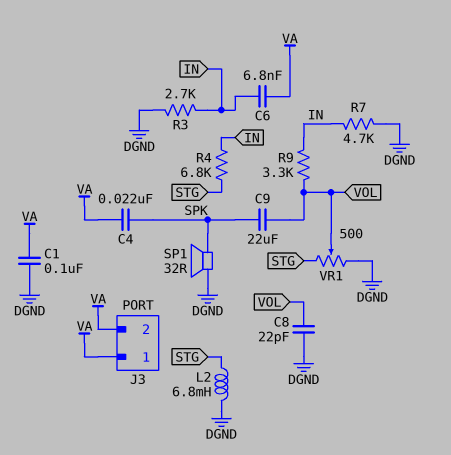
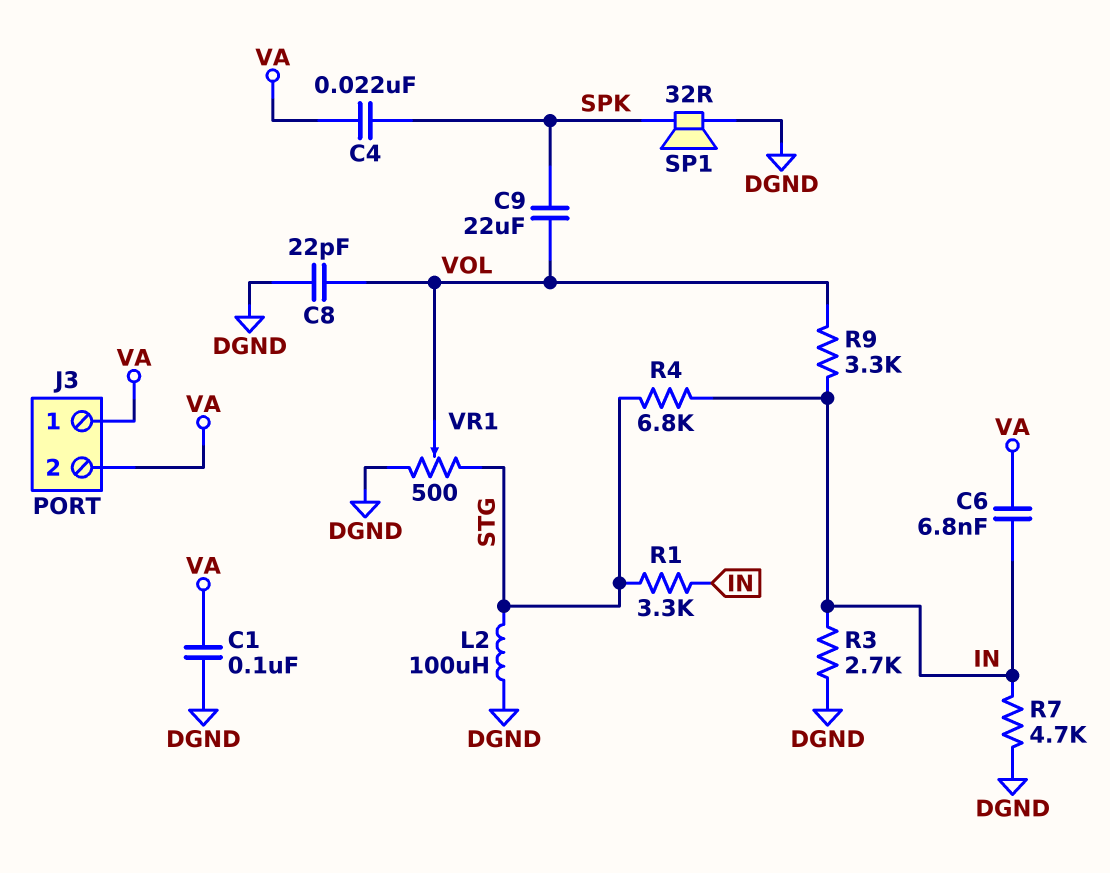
L2: 6.8mH (DGND, STG) -> 100uH (DGND, STG)
R1: none -> 3.3k (IN, STG)

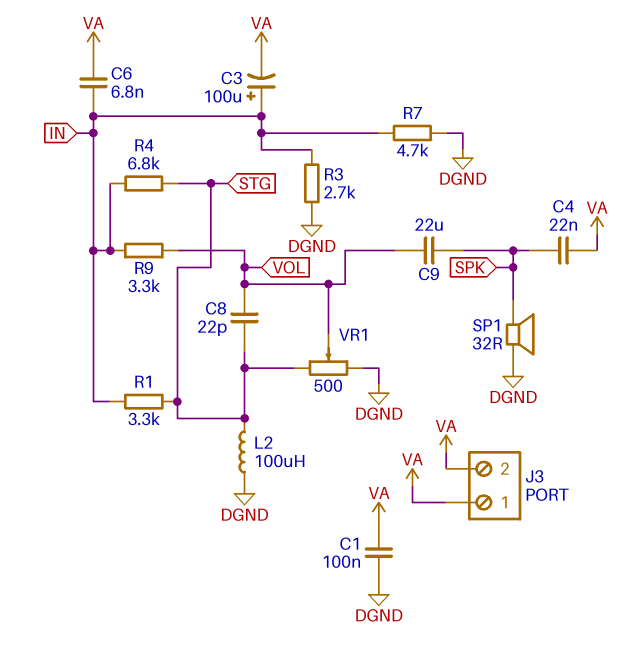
C3: none -> 100uF (plus IN, minus VA)
C8: 22pF (DGND, VOL) -> 22pF (STG, VOL)

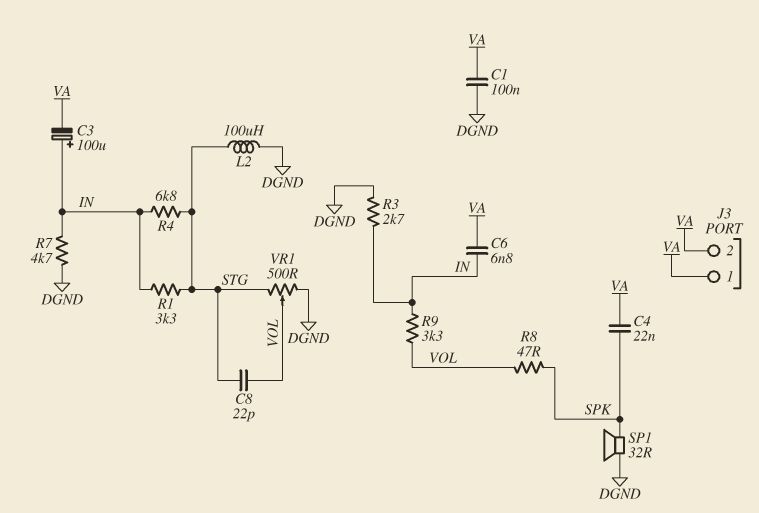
C9: 22uF (SPK, VOL) -> none
R8: none -> 47 (SPK, VOL)

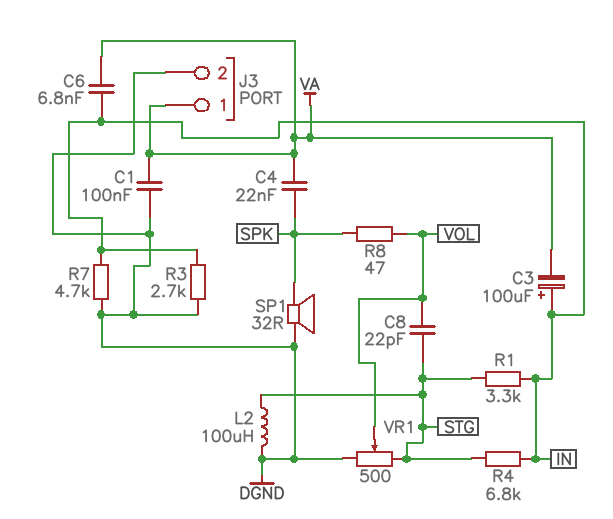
J3 pin 2: VA -> DGND
R9: 3.3k (IN, VOL) -> none

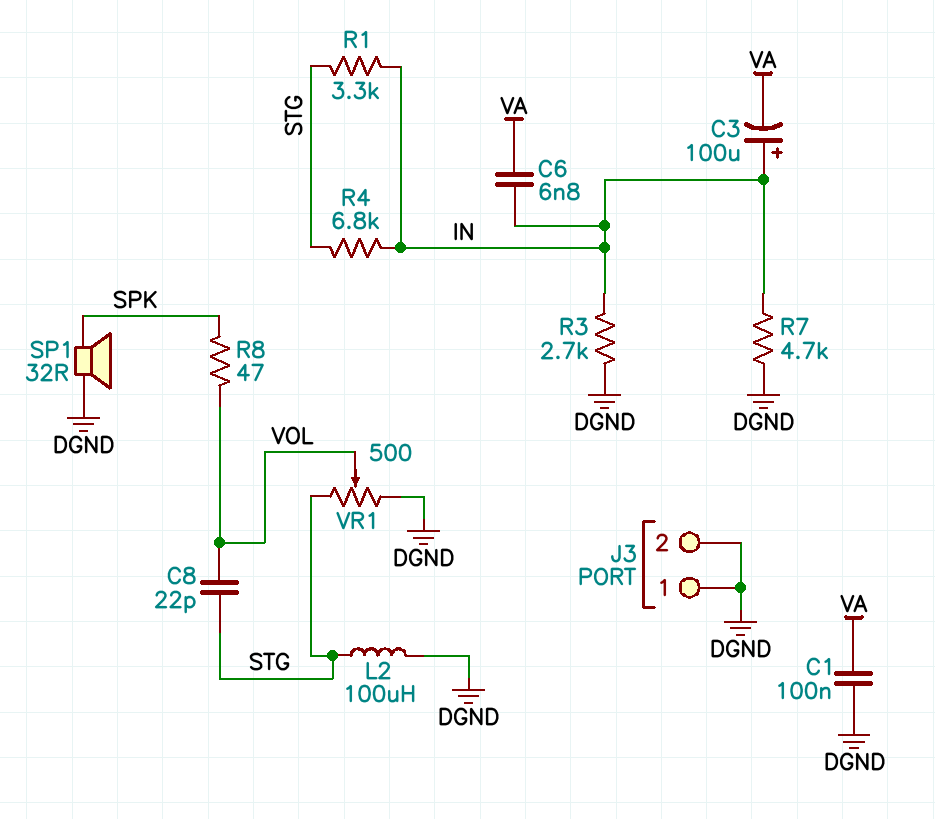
C4: 22nF (SPK, VA) -> none
J3 pin 1: VA -> DGND

